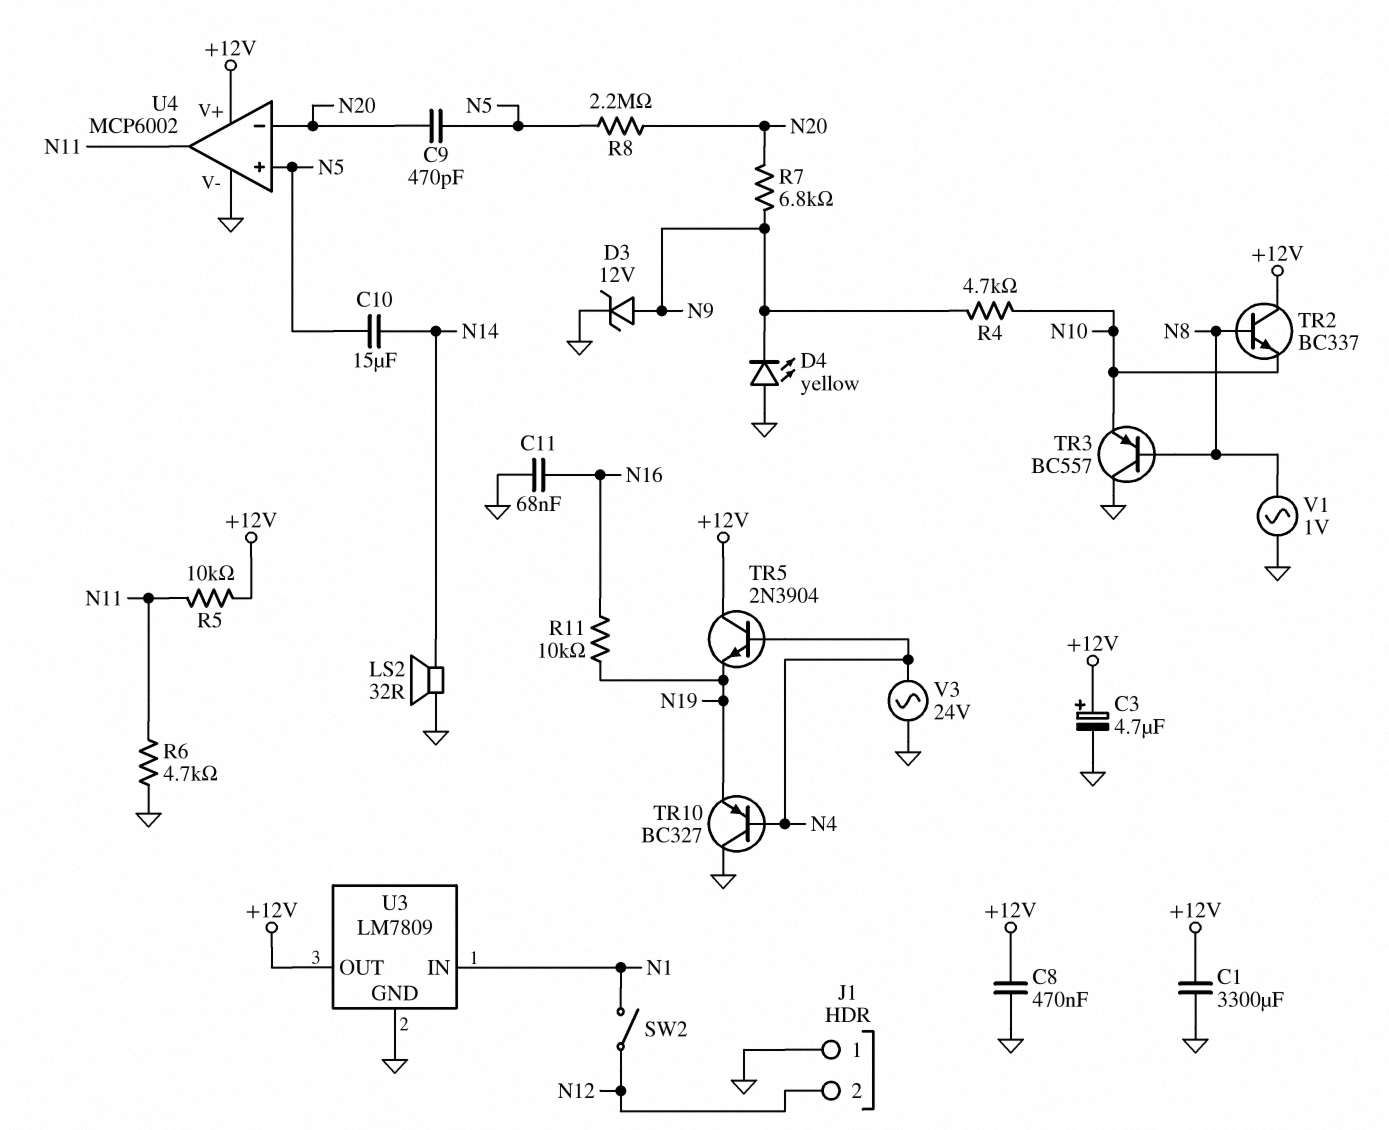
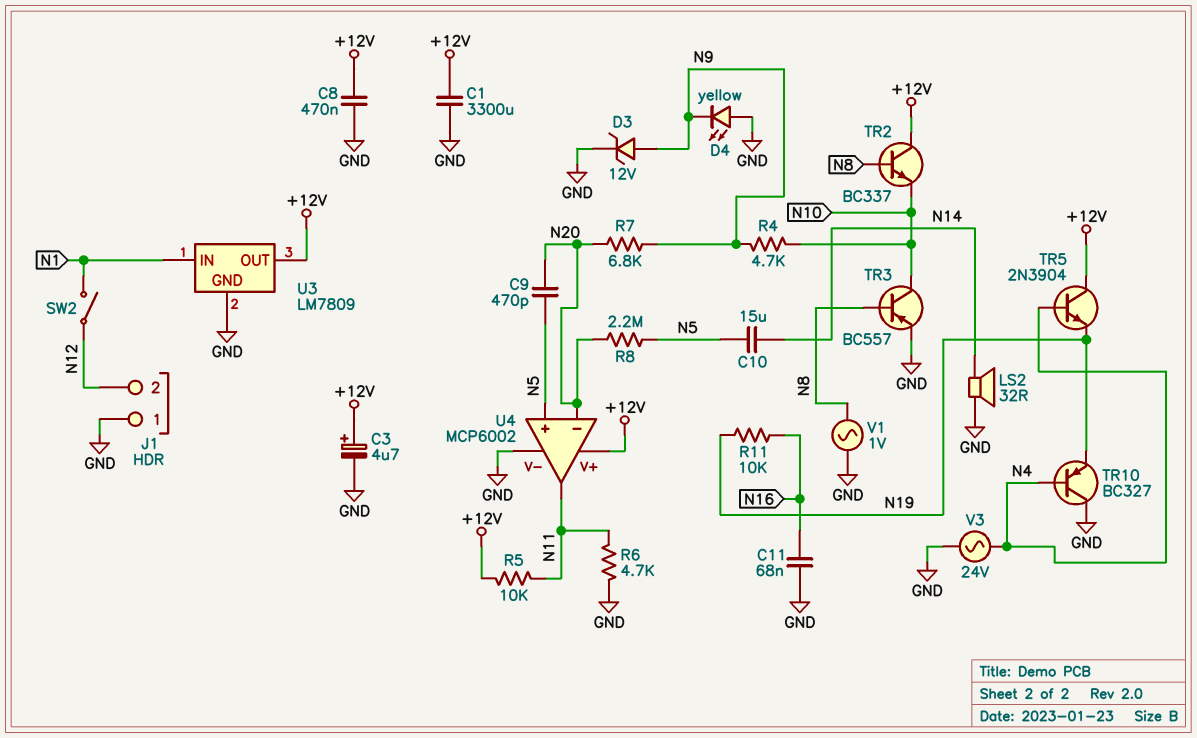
TR3: PNP BC557 (B N8, C GND, E N10) -> PNP BC557 (B N8, C N10, E GND)

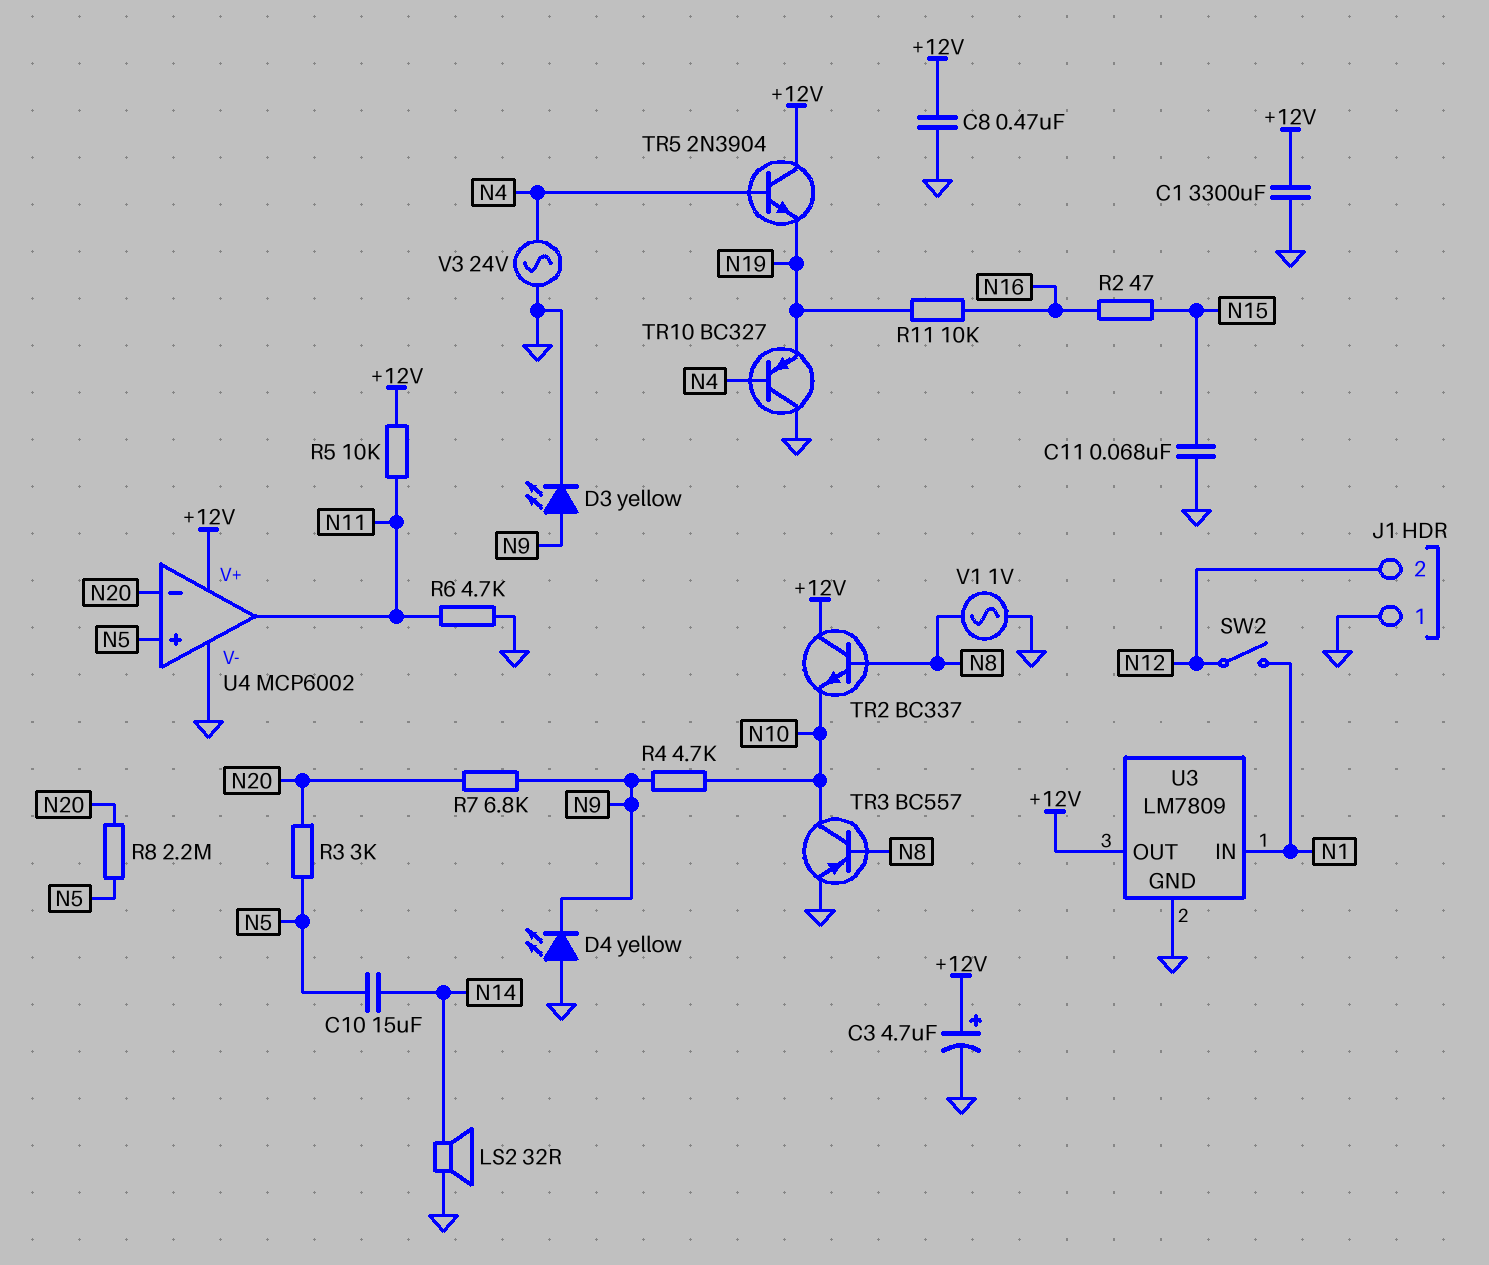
C9: 470pF (N5, N20) -> none
C11: 68nF (GND, N16) -> 68nF (GND, N15)
D3: zener 12V (A N9, K GND) -> LED yellow (A N9, K GND)
R2: none -> 47 (N15, N16)
R3: none -> 3k (N5, N20)

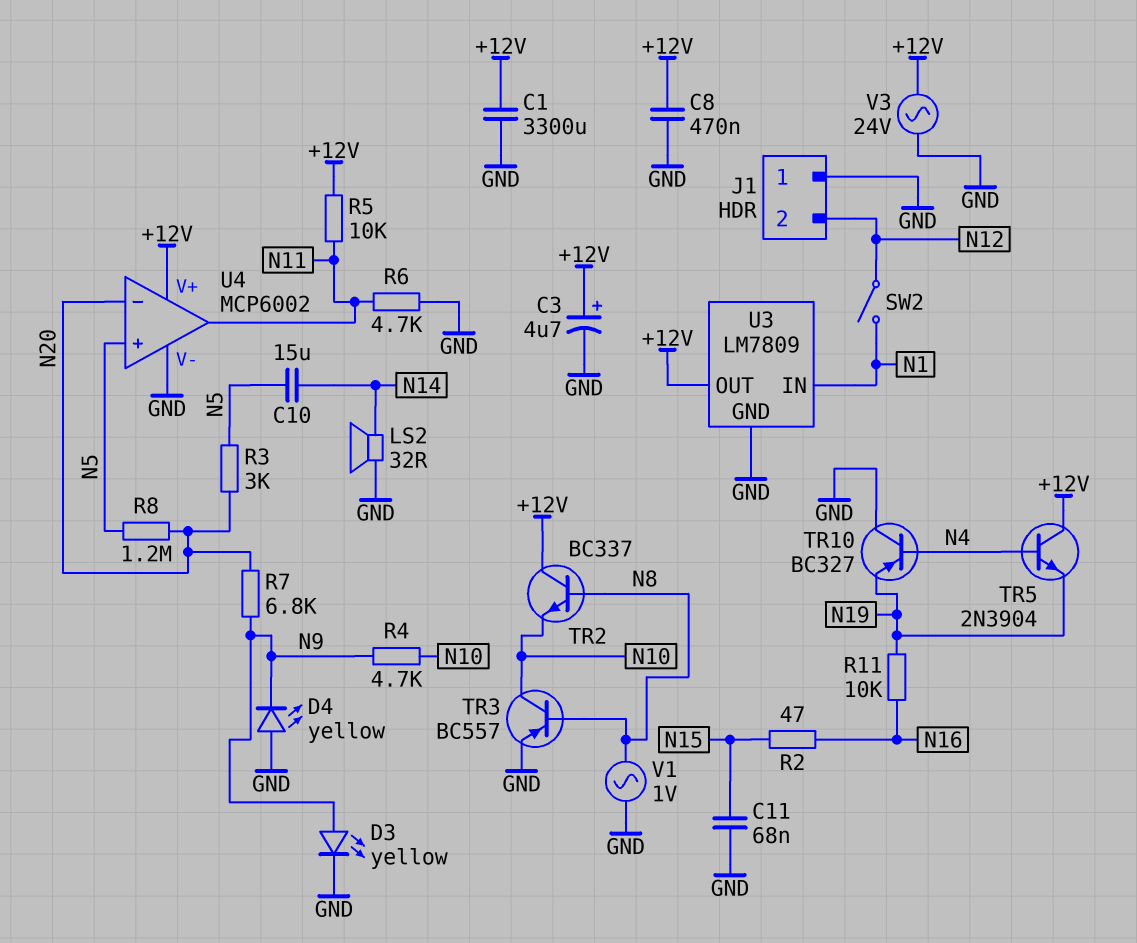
R8: 2.2M (N5, N20) -> 1.2M (N5, N20)
V3: AC 24V (GND, N4) -> AC 24V (+12V, GND)

